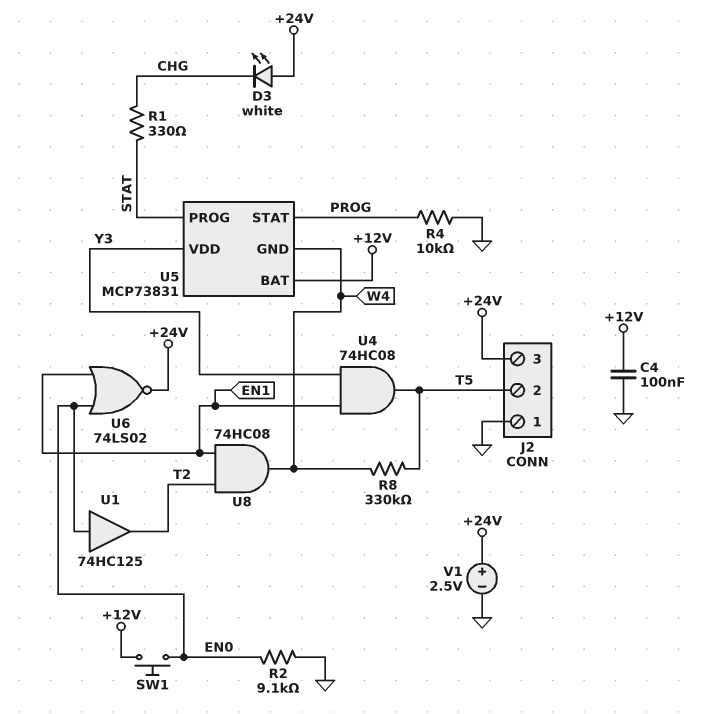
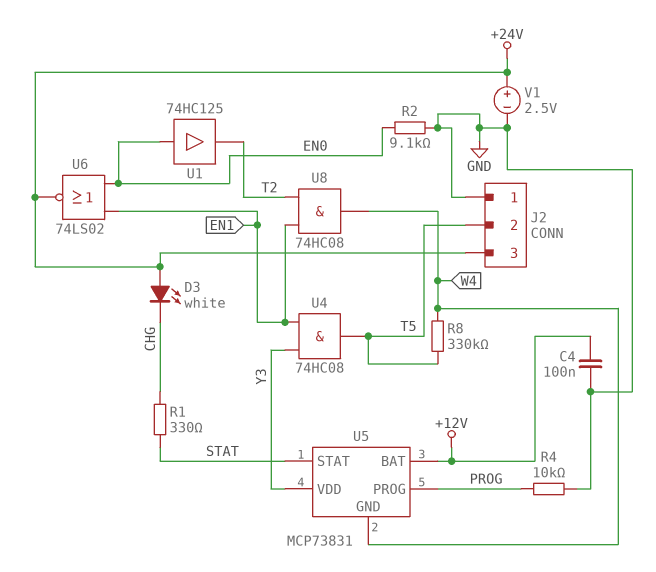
SW1: button (+12V, EN0) -> none
U5 pin PROG: STAT -> PROG
U5 pin STAT: PROG -> STAT

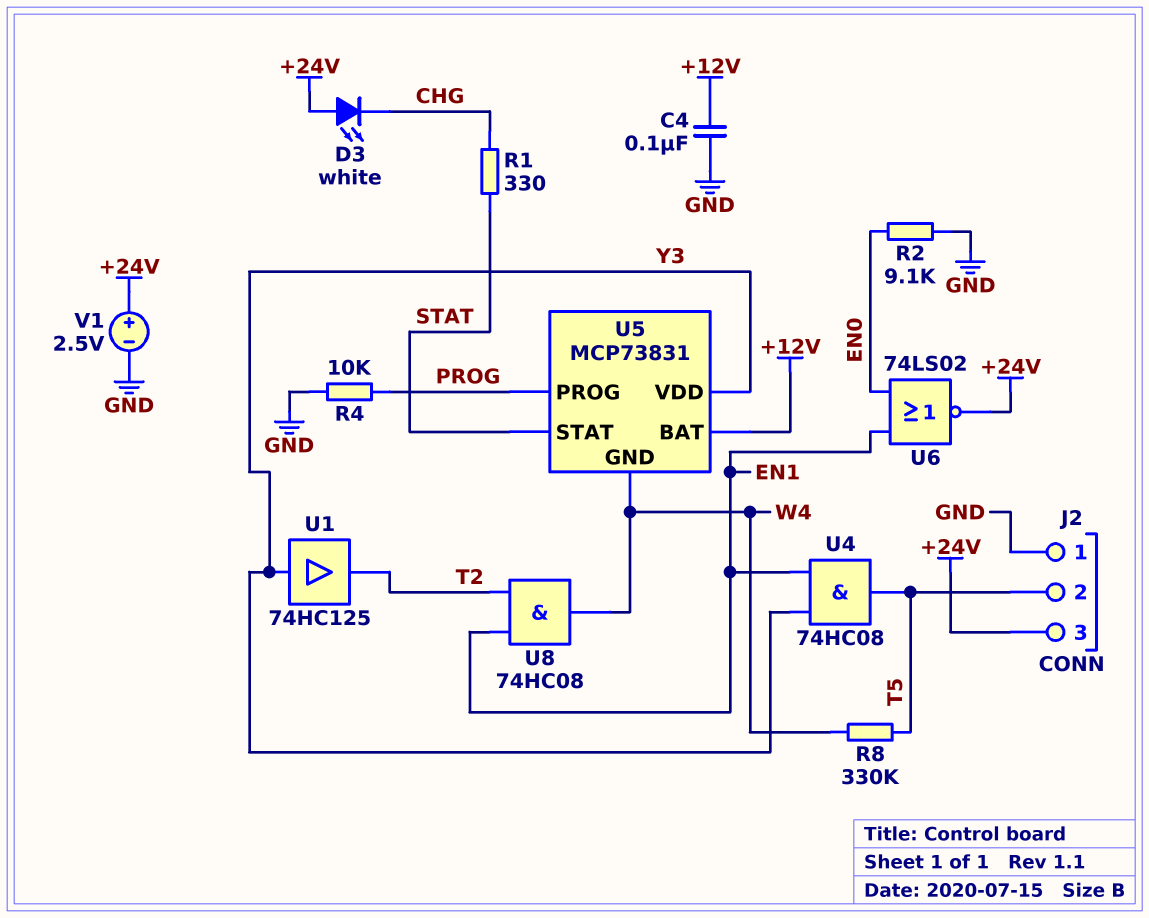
U1: buffer 74HC125 (in EN0, out T2) -> buffer 74HC125 (in Y3, out T2)

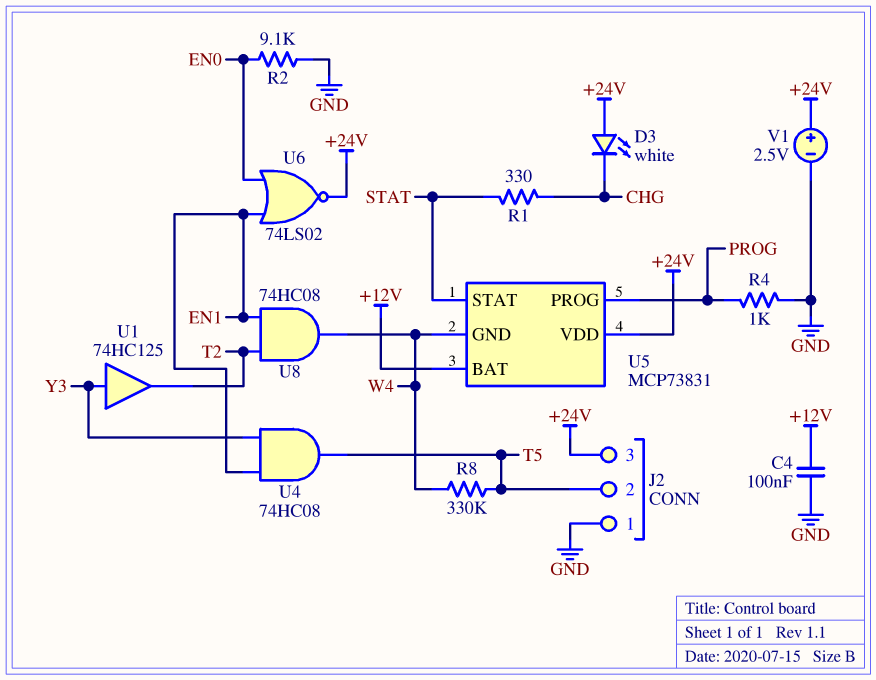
R4: 10k (GND, PROG) -> 1k (GND, PROG)
U5 pin VDD: Y3 -> +24V

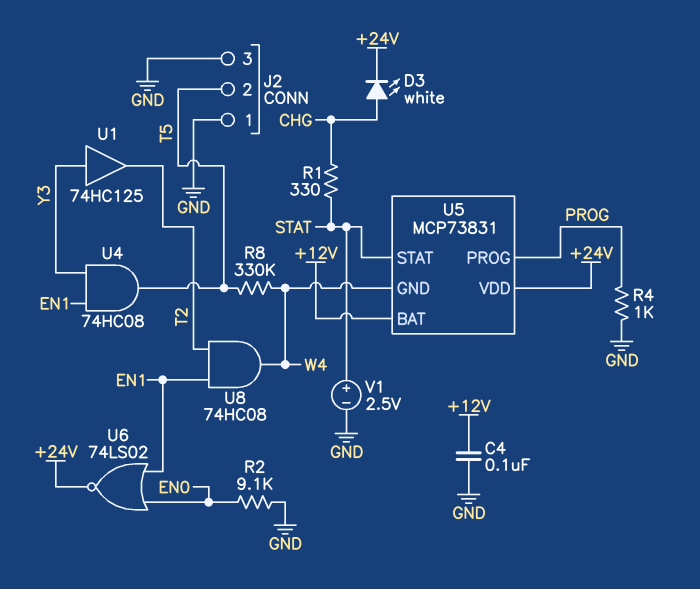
D3: LED white (A +24V, K CHG) -> LED white (A CHG, K +24V)
J2 pin 3: +24V -> GND
V1: 2.5V (plus +24V, minus GND) -> 2.5V (plus STAT, minus GND)

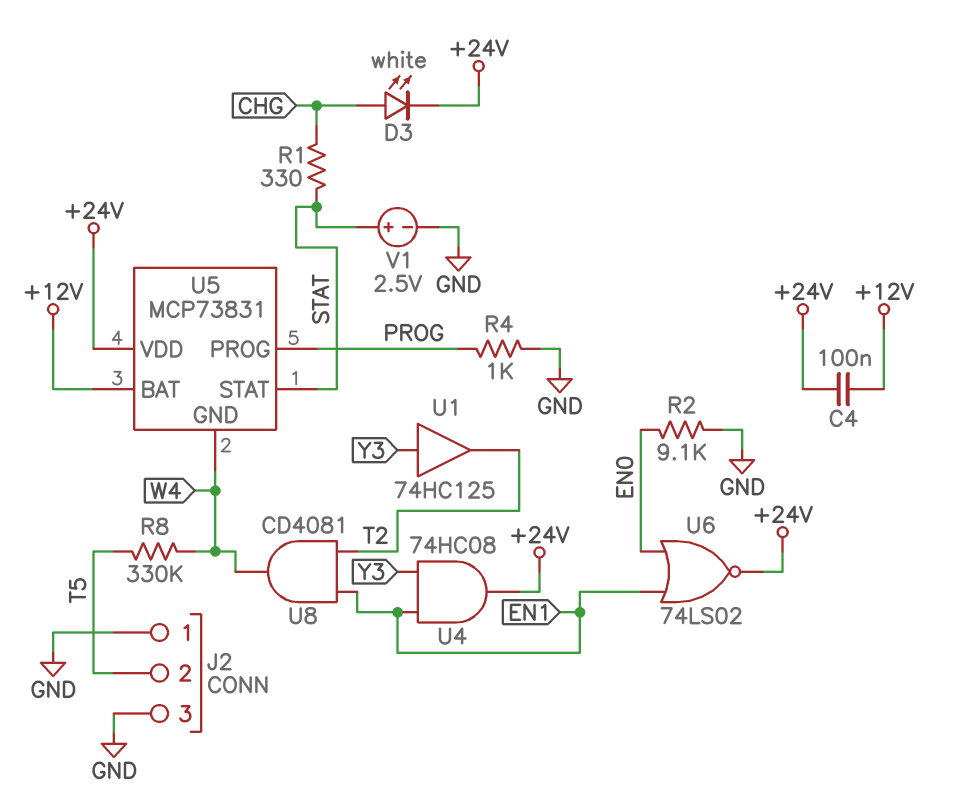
C4: 100nF (+12V, GND) -> 100nF (+12V, +24V)
U4: AND 74HC08 (in EN1, in Y3, out T5) -> AND 74HC08 (in EN1, in Y3, out +24V)
U8: AND 74HC08 (in EN1, in T2, out W4) -> AND CD4081 (in EN1, in T2, out W4)

